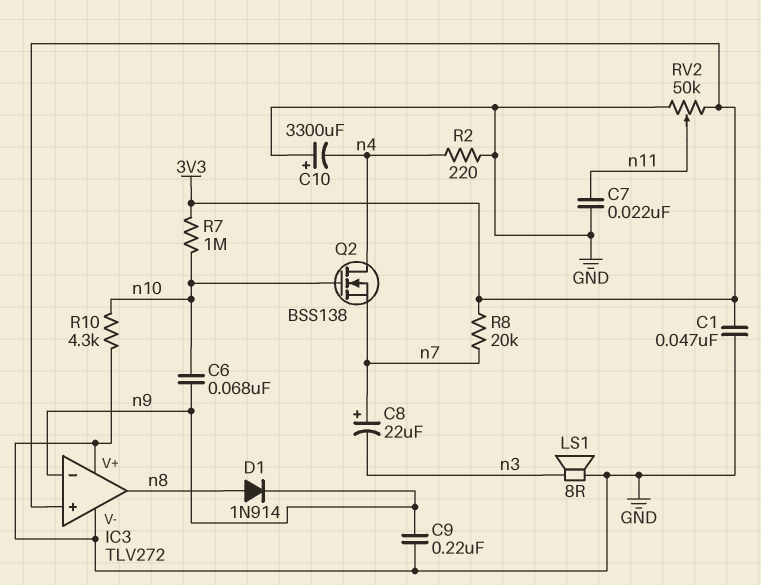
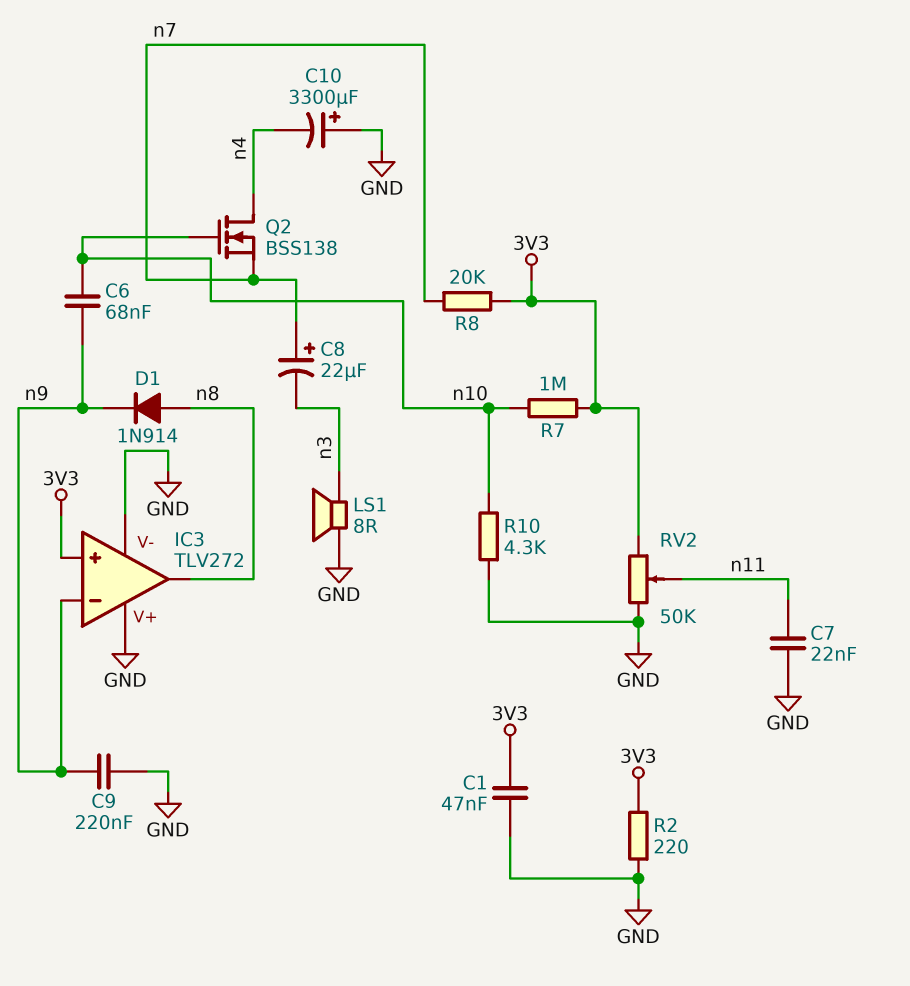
R2: 220 (GND, n4) -> 220 (3V3, GND)

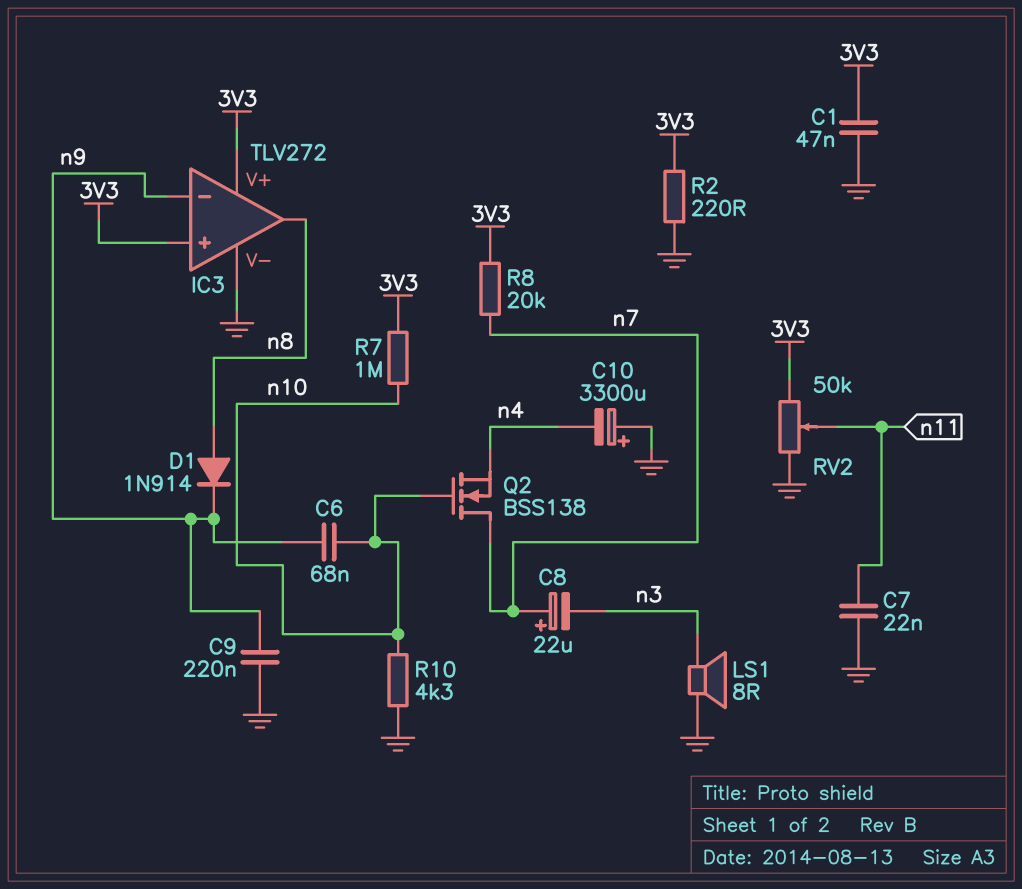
IC3 pin V+: GND -> 3V3
Q2: NMOS BSS138 (G n10, D n4, S n7) -> NMOS BSS138 (G n10, D n7, S n4)

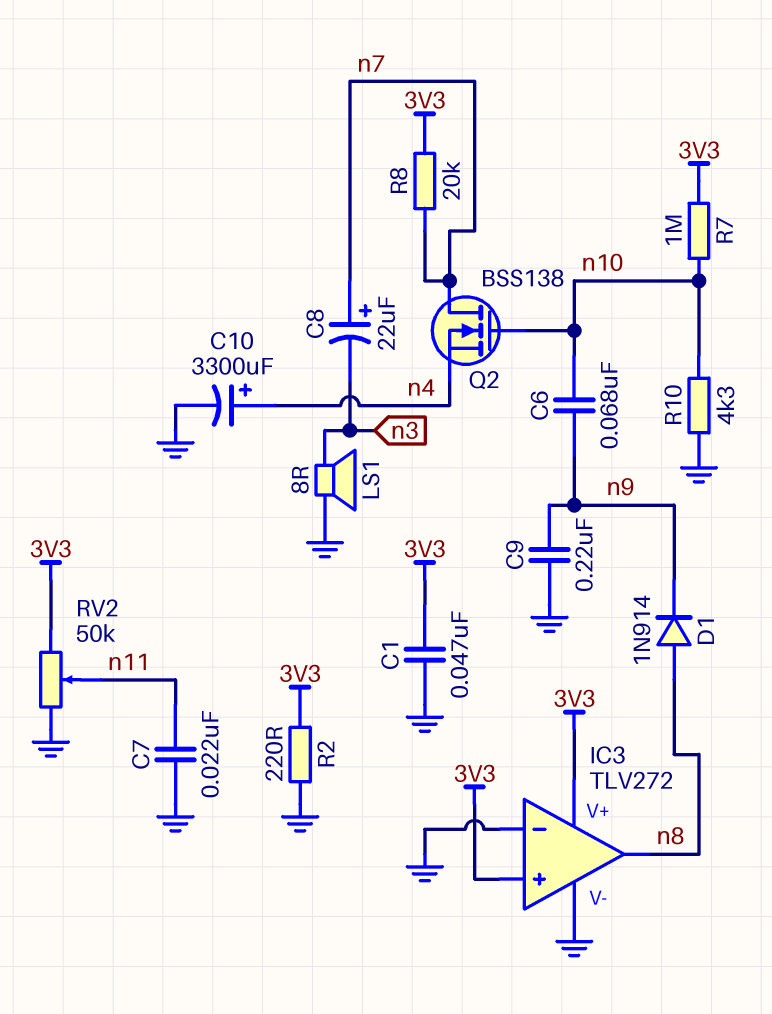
C10: 3300uF (plus GND, minus n4) -> 3300uF (plus n4, minus GND)
IC3 pin in-: n9 -> GND

